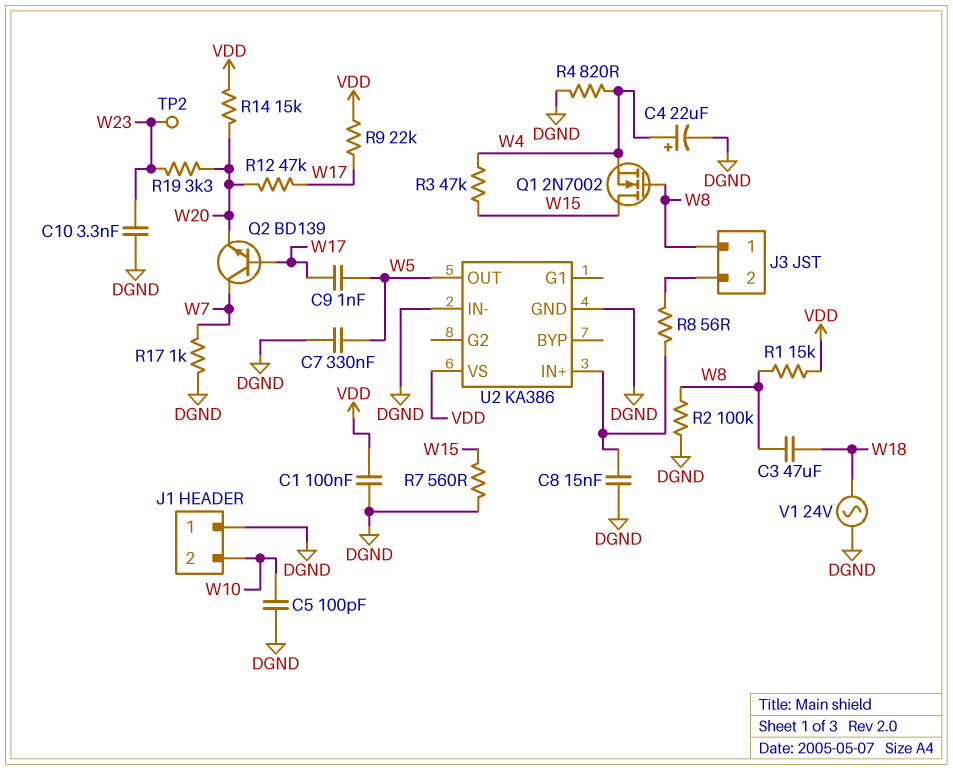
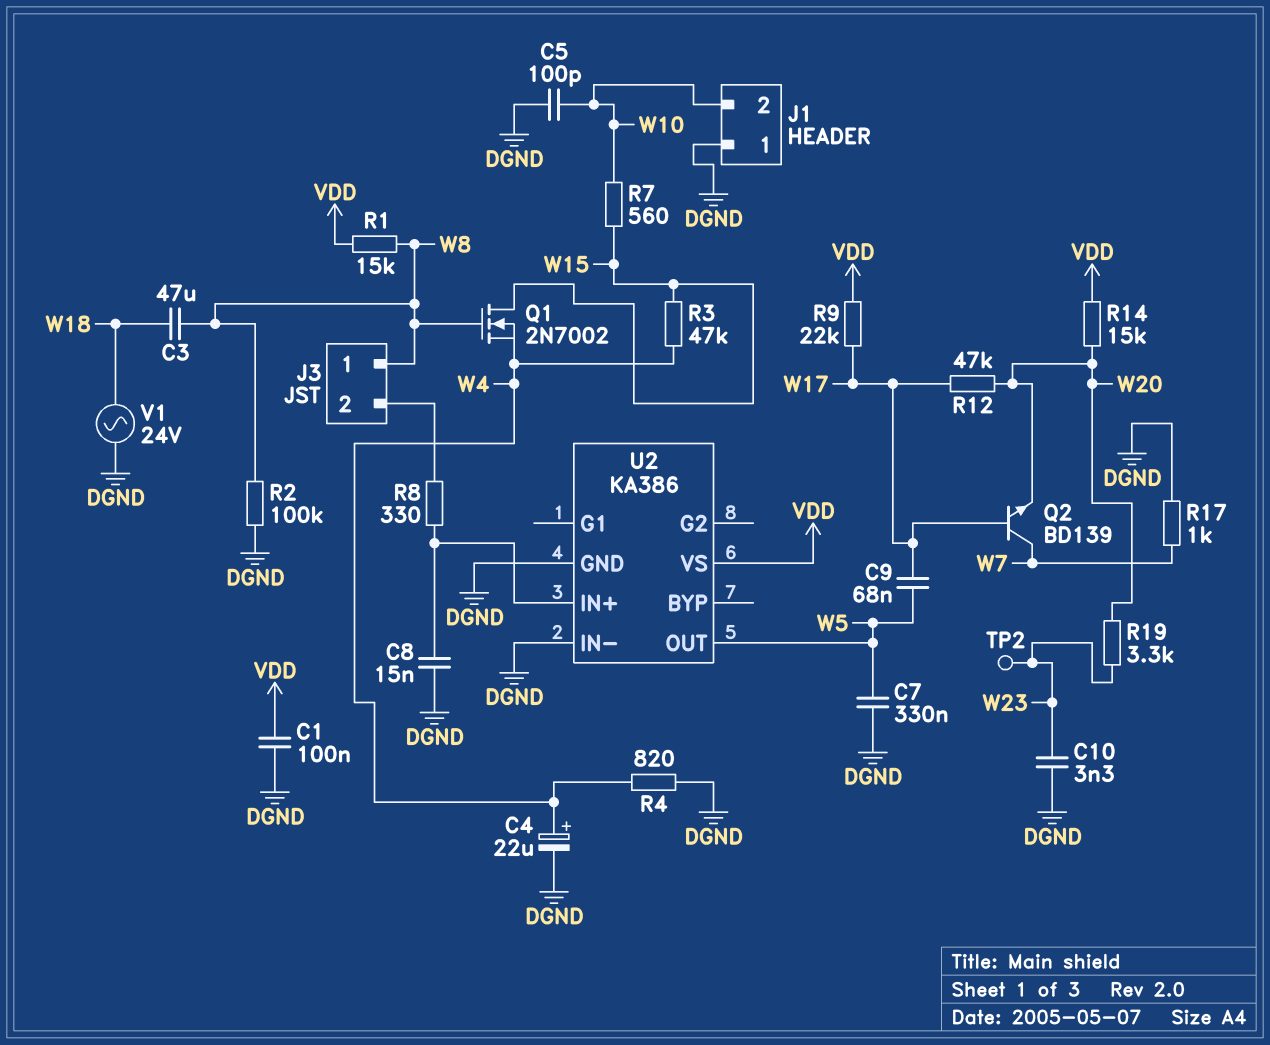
C9: 1nF (W5, W17) -> 68nF (W5, W17)
R7: 560 (DGND, W15) -> 560 (W10, W15)
R8: 56 (J3/2, U2/IN+) -> 330 (J3/2, U2/IN+)

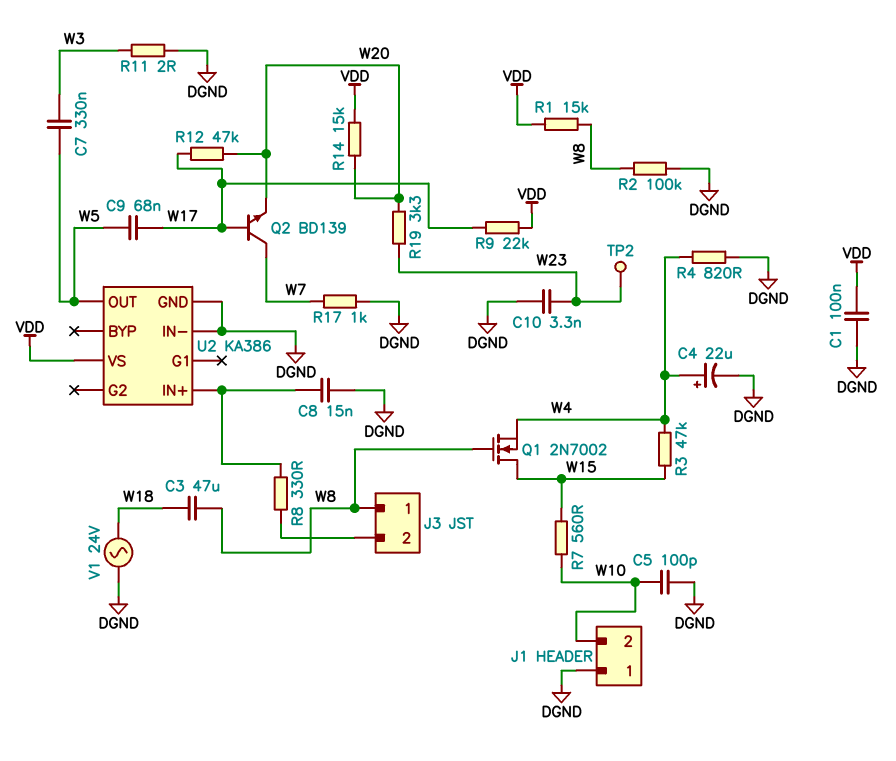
C7: 330nF (DGND, W5) -> 330nF (W3, W5)
R11: none -> 2 (DGND, W3)

